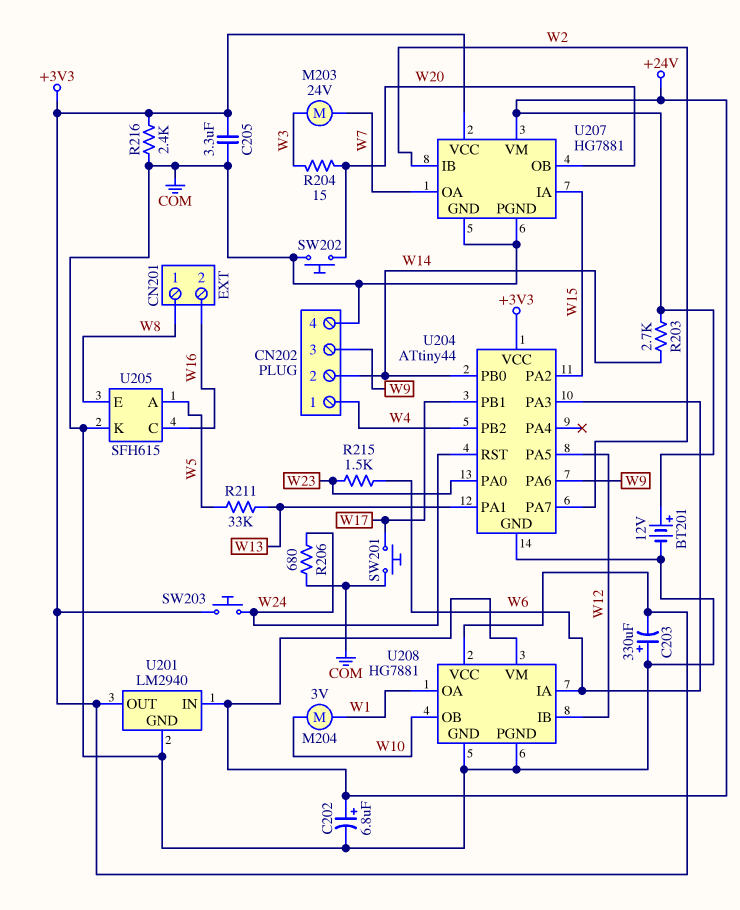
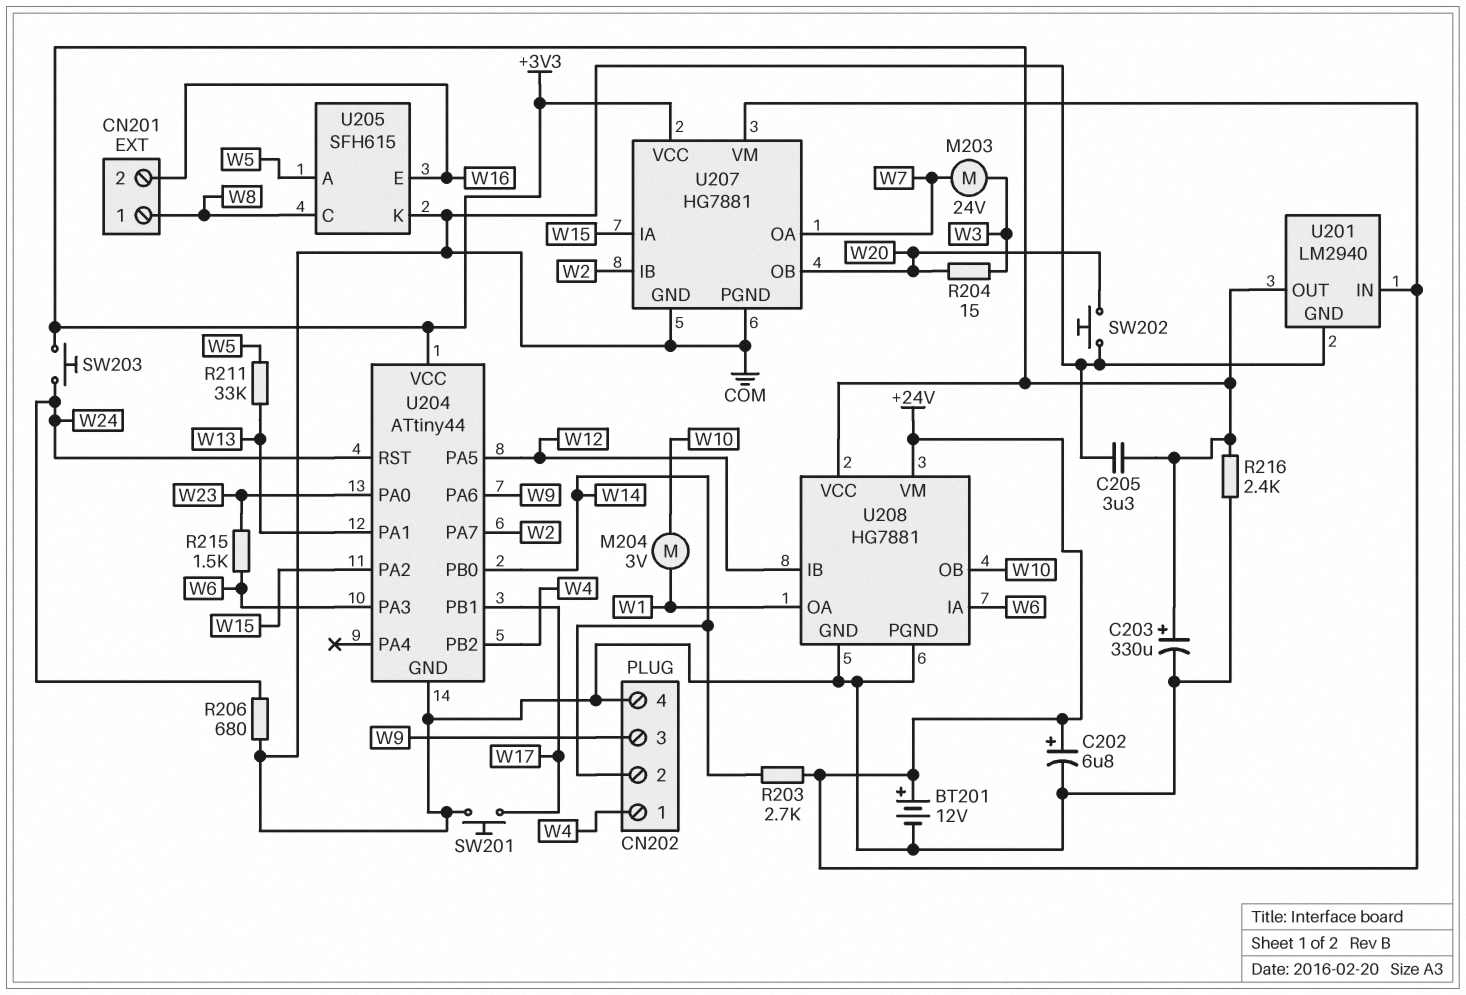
C203: 330uF (plus COM, minus +3V3) -> 330uF (plus +3V3, minus COM)
U205 pin C: W16 -> W8
U205 pin E: W8 -> W16

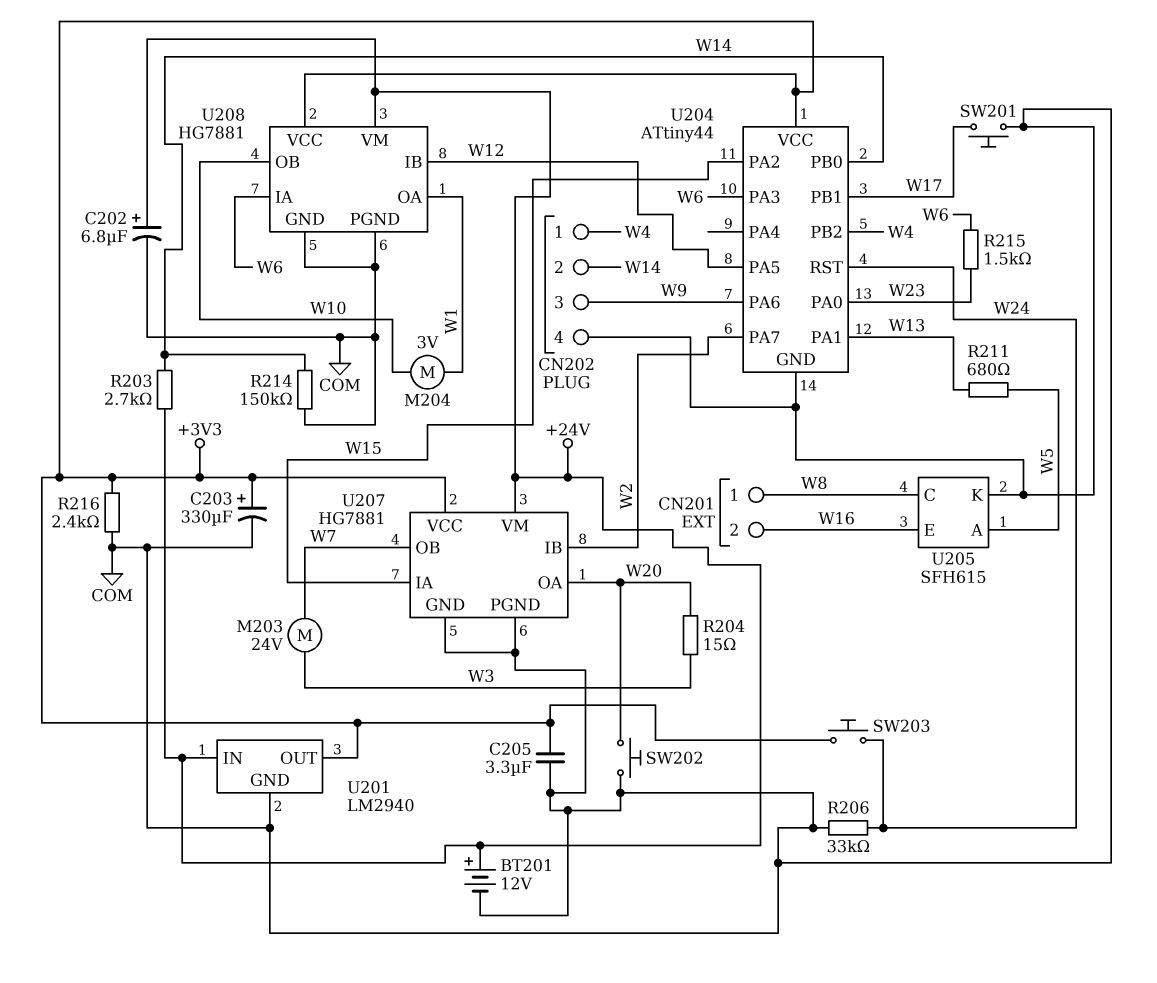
R206: 680 (COM, W24) -> 33k (COM, W24)
R211: 33k (W5, W13) -> 680 (W5, W13)
R214: none -> 150k (COM, W14)
U207 pin OA: W7 -> W20
U207 pin OB: W20 -> W7

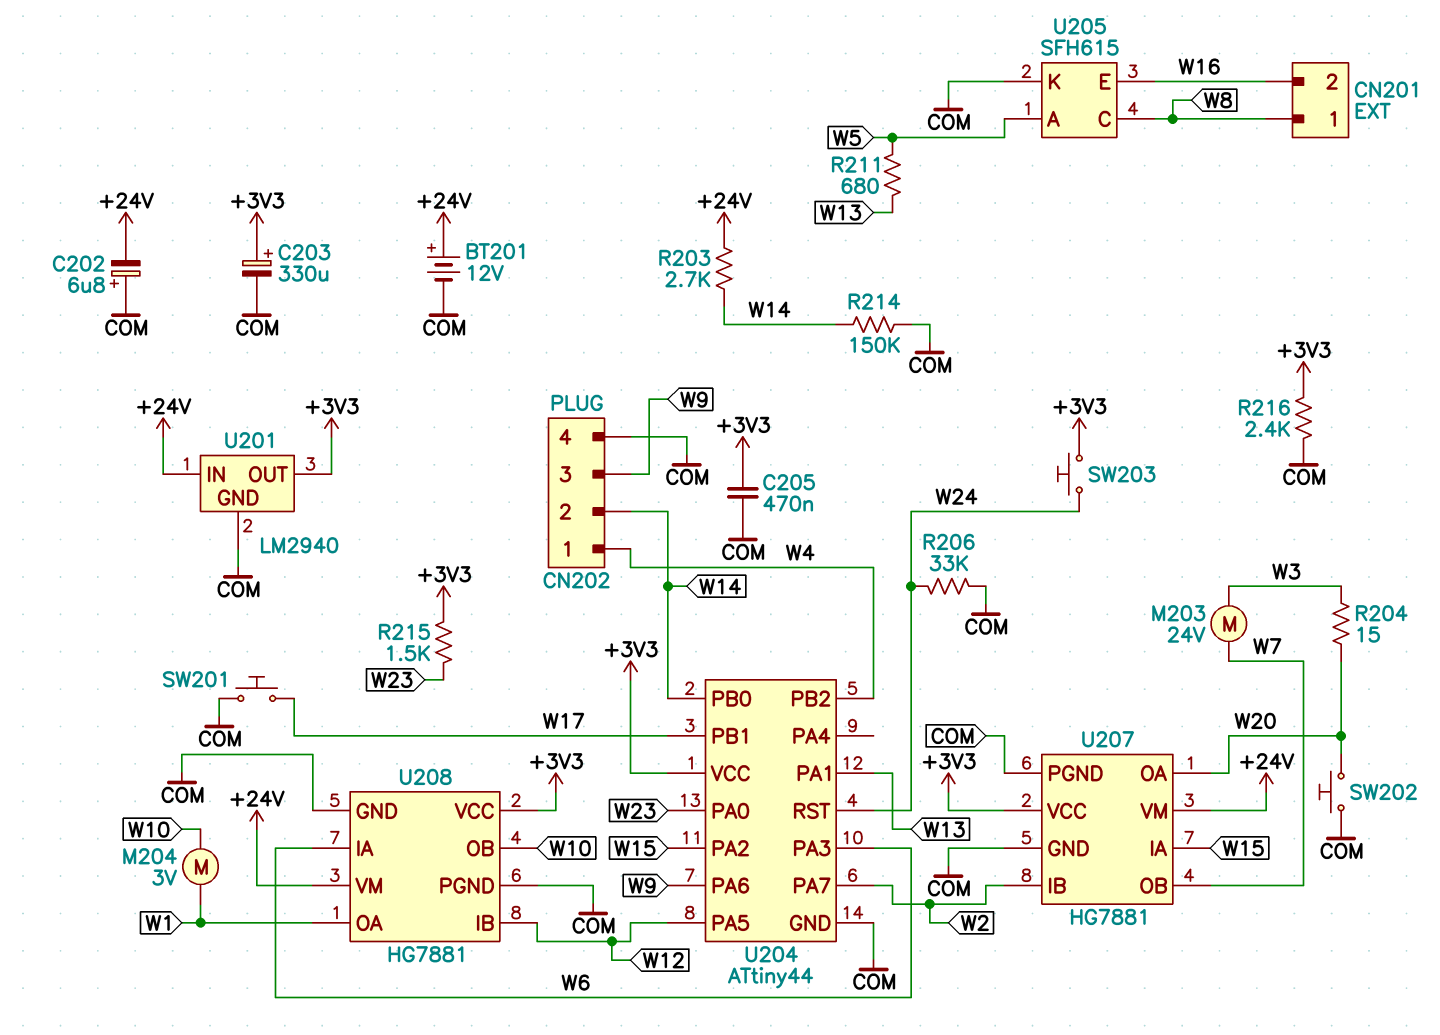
C202: 6.8uF (plus +24V, minus COM) -> 6.8uF (plus COM, minus +24V)
C205: 3.3uF (+3V3, COM) -> 470nF (+3V3, COM)
R215: 1.5k (W6, W23) -> 1.5k (+3V3, W23)

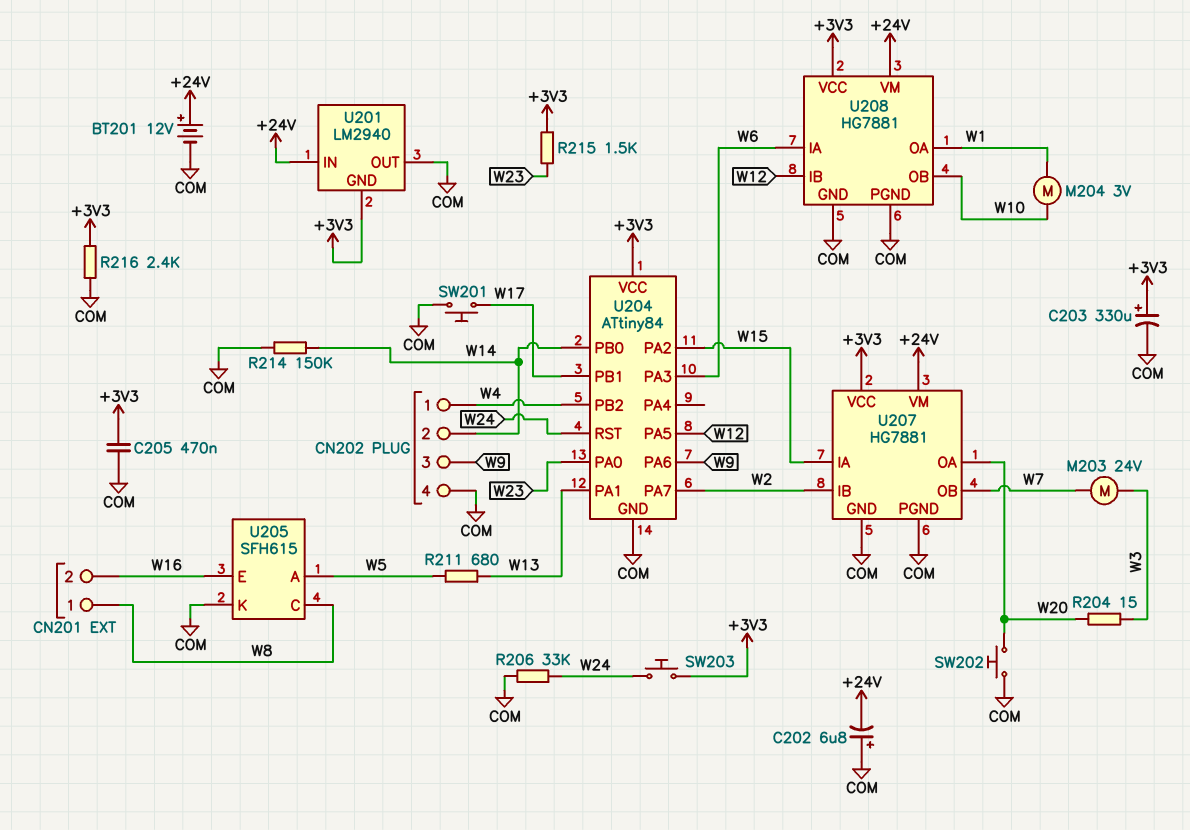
R203: 2.7k (+24V, W14) -> none
U201 pin GND: COM -> +3V3
U201 pin OUT: +3V3 -> COM
U204: ATtiny44 -> ATtiny84

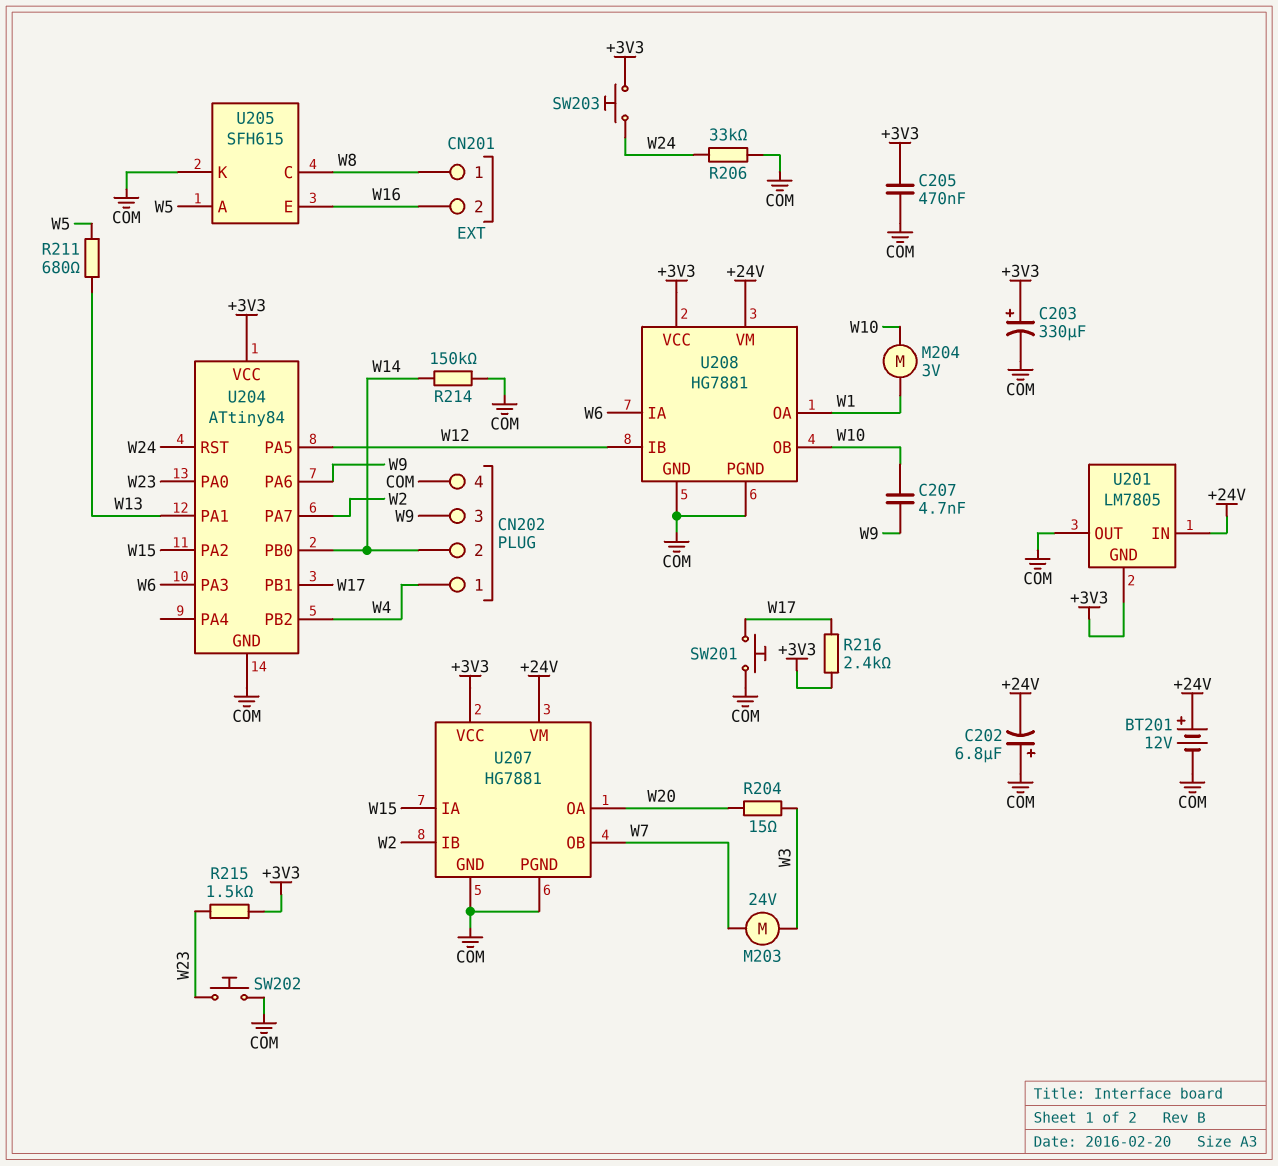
C207: none -> 4.7nF (W9, W10)
R216: 2.4k (+3V3, COM) -> 2.4k (+3V3, W17)
SW202: button (COM, W20) -> button (COM, W23)
U201: LM2940 -> LM7805

